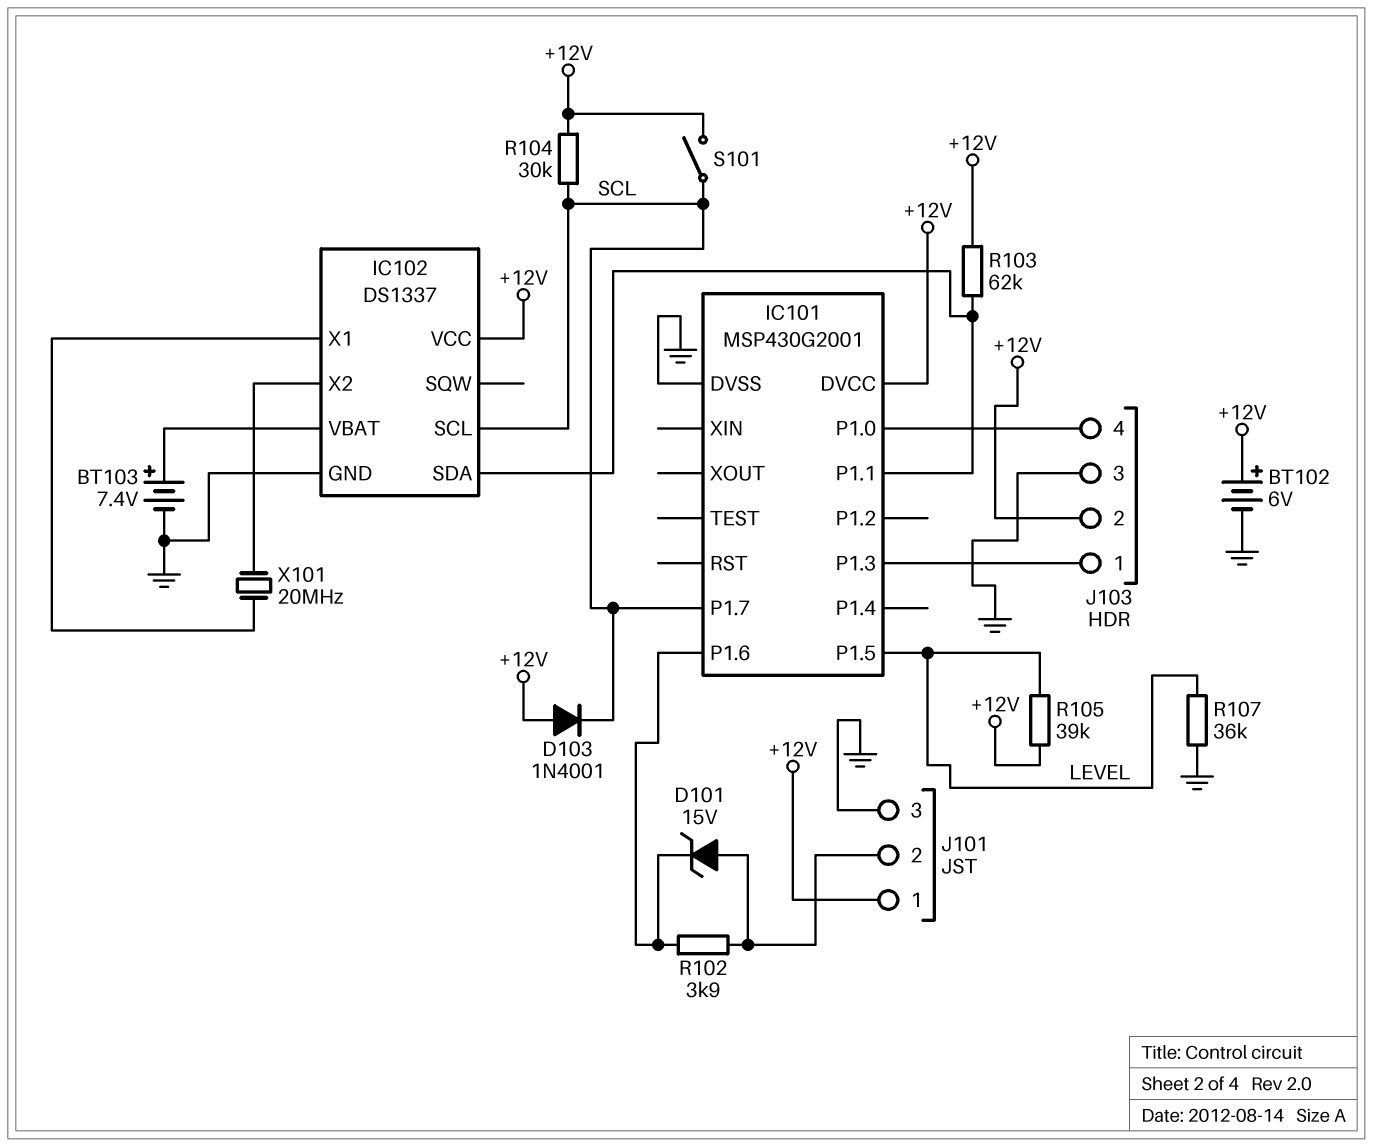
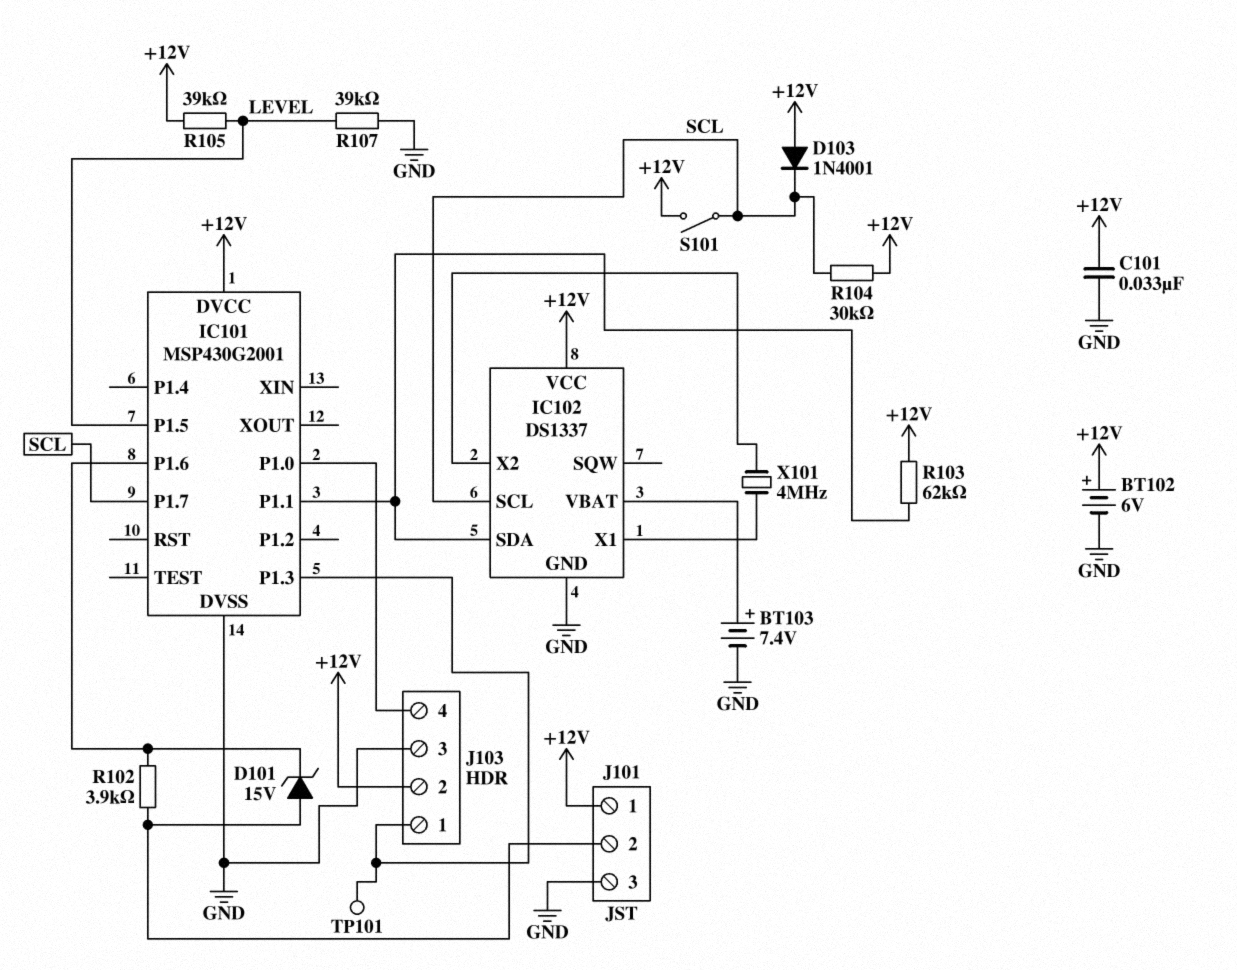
C101: none -> 33nF (+12V, GND)
R107: 36k (GND, LEVEL) -> 39k (GND, LEVEL)
TP101: none -> test point (IC101/P1.3)
X101: 20MHz (IC102/X1, IC102/X2) -> 4MHz (IC102/X1, IC102/X2)

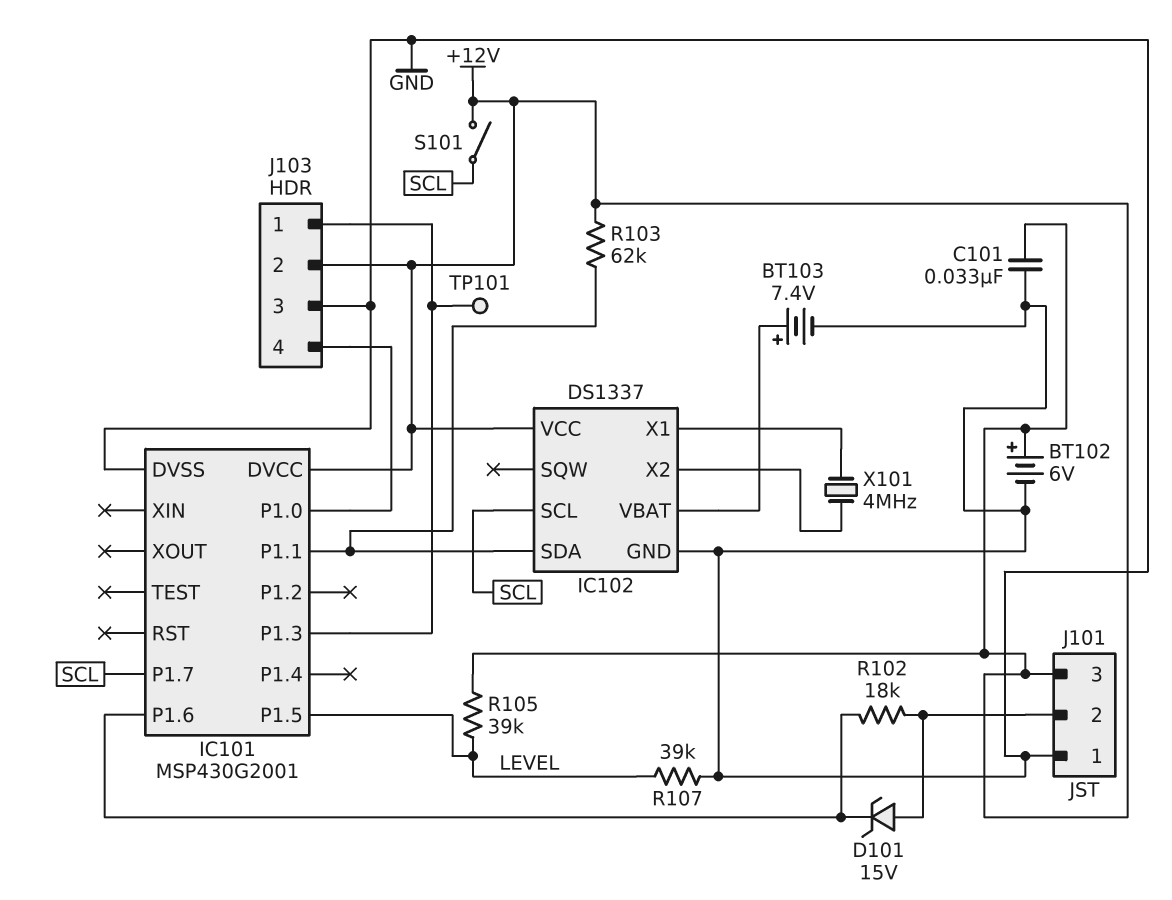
D103: diode 1N4001 (A +12V, K SCL) -> none
J101 pin 1: +12V -> GND
J101 pin 3: GND -> +12V
R102: 3.9k (IC101/P1.6, J101/2) -> 18k (IC101/P1.6, J101/2)
R104: 30k (+12V, SCL) -> none

